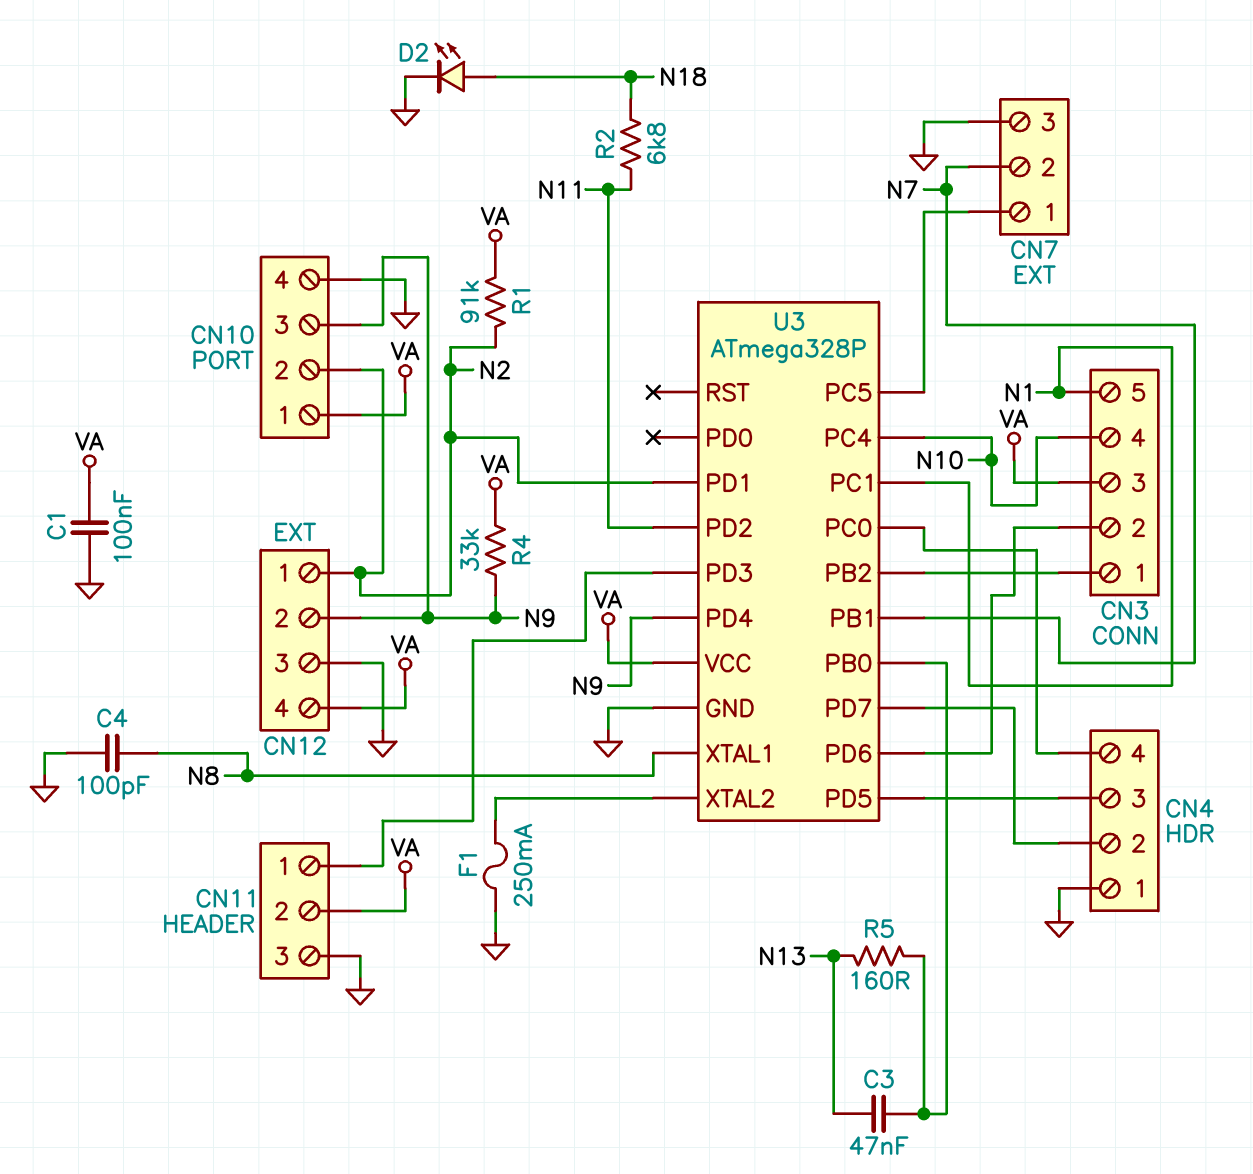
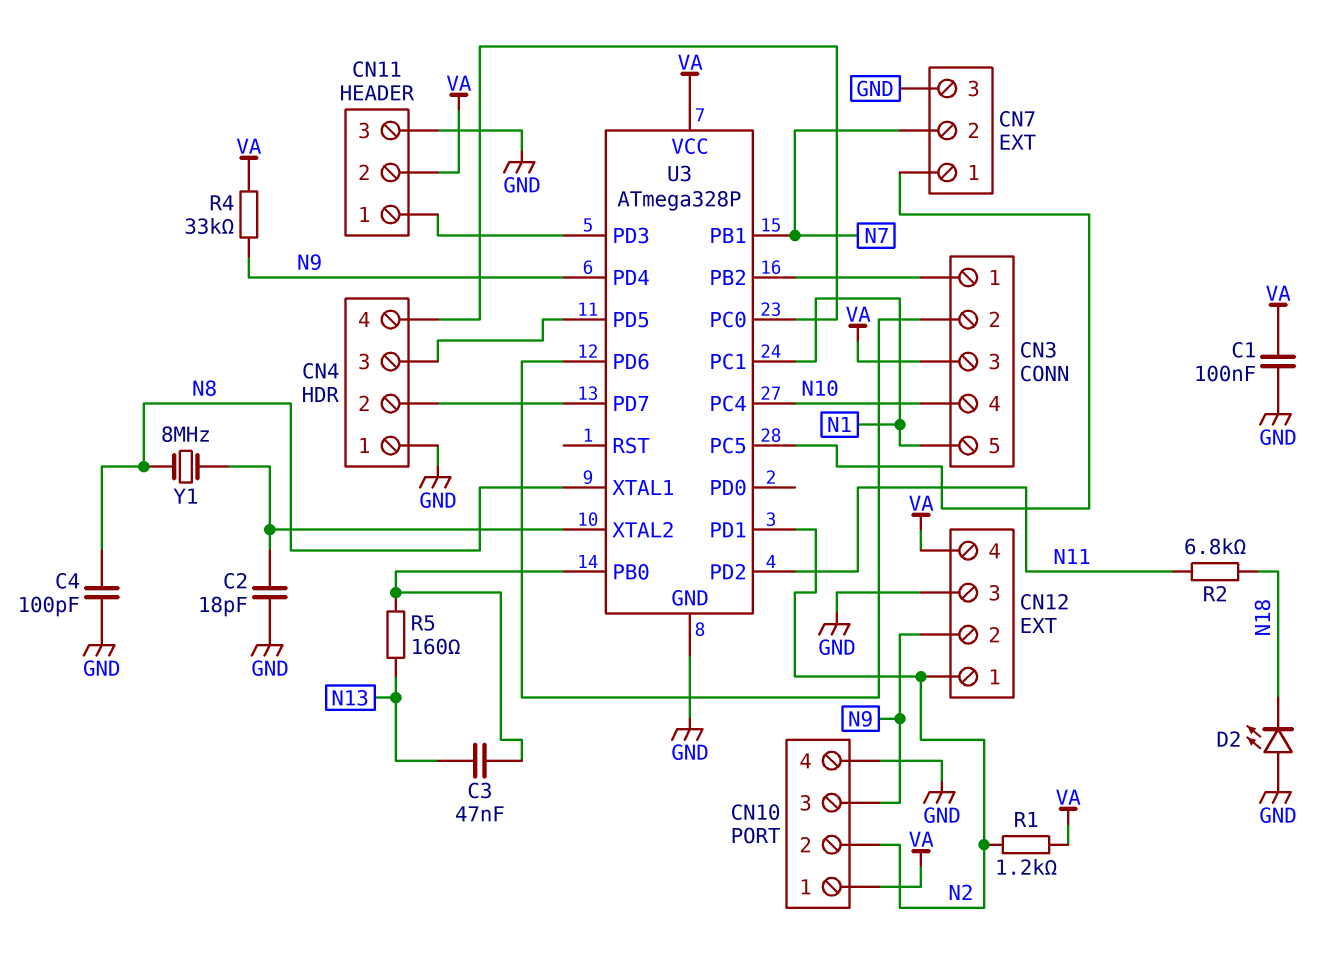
C2: none -> 18pF (GND, U3/XTAL2)
D2: LED (A N18, K GND) -> LED (A GND, K N18)
F1: 250mA (GND, U3/XTAL2) -> none
R1: 91k (N2, VA) -> 1.2k (N2, VA)
Y1: none -> 8MHz (N8, U3/XTAL2)

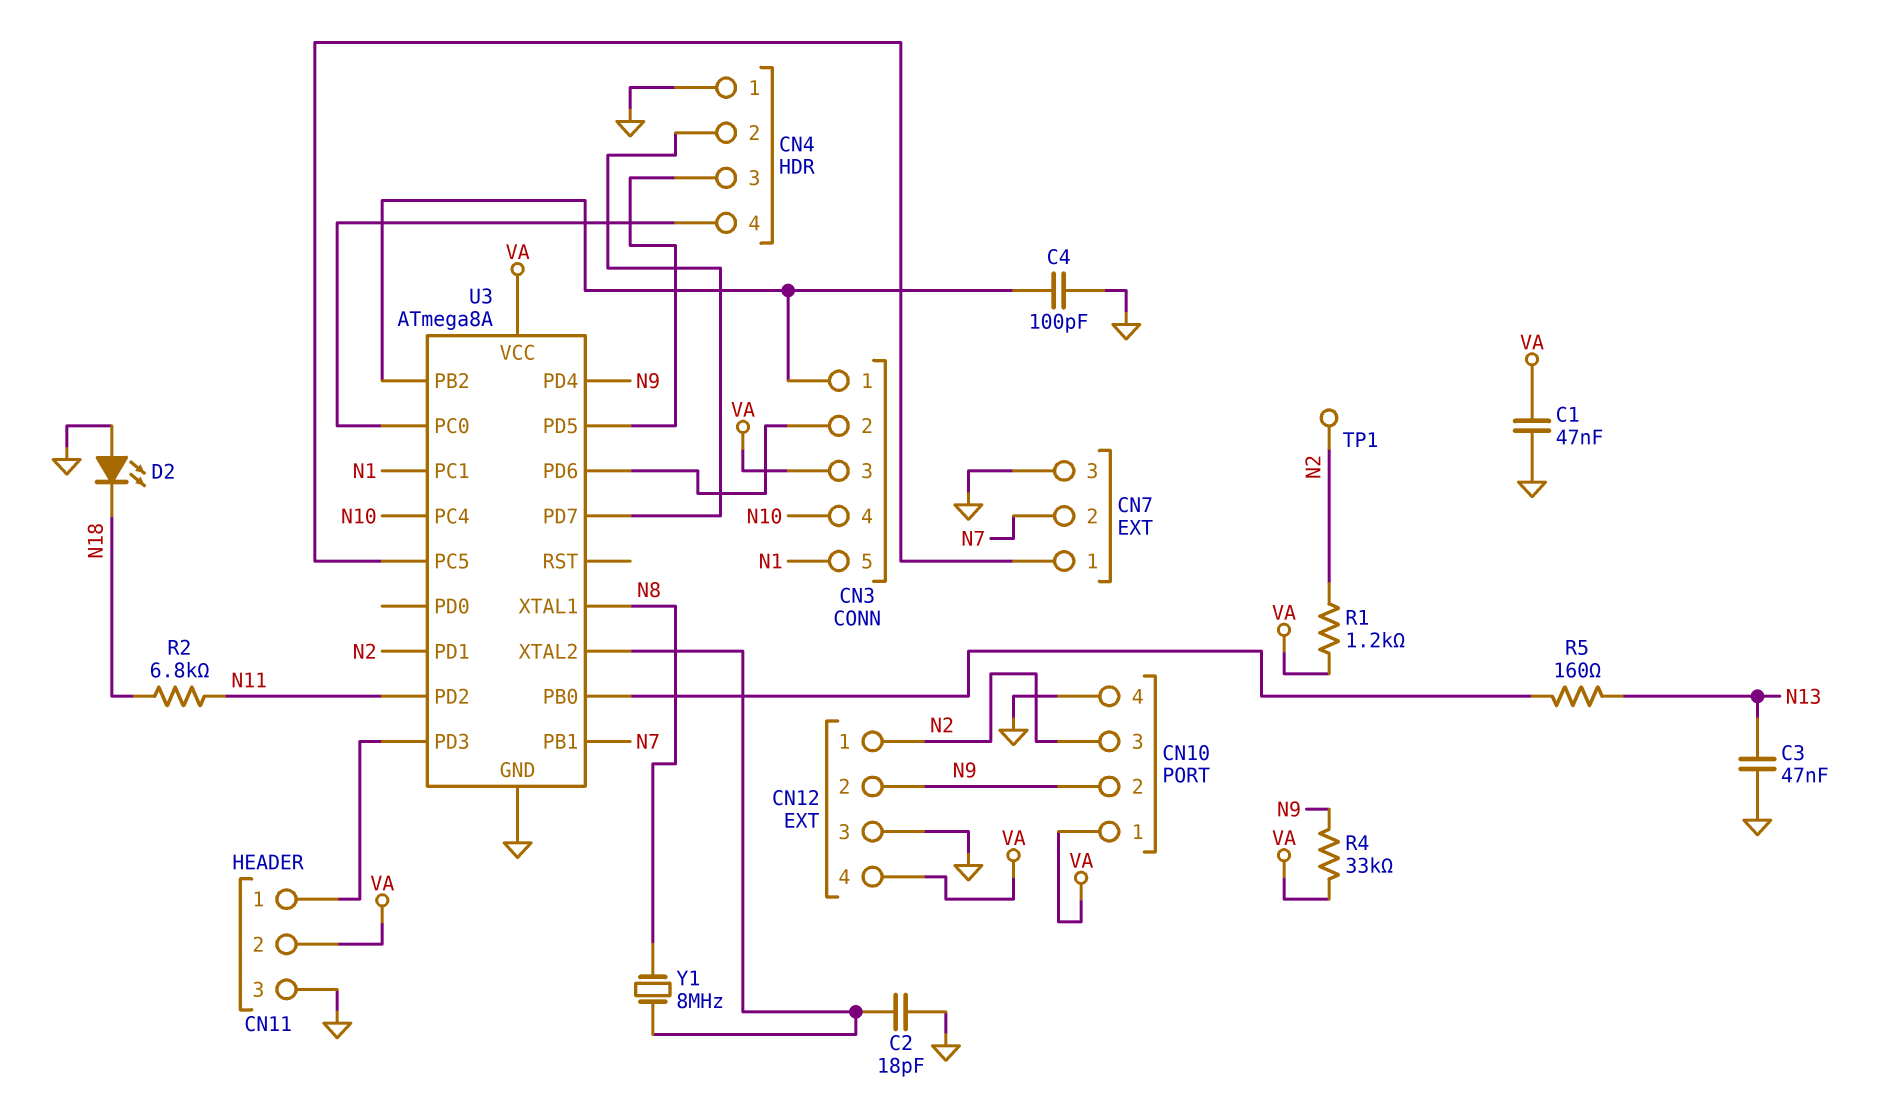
C1: 100nF (GND, VA) -> 47nF (GND, VA)
C3: 47nF (N13, U3/PB0) -> 47nF (GND, N13)
C4: 100pF (GND, N8) -> 100pF (CN3/1, GND)
CN10 pin 2: N2 -> N9
CN10 pin 3: N9 -> N2
TP1: none -> test point (N2)
U3: ATmega328P -> ATmega8A

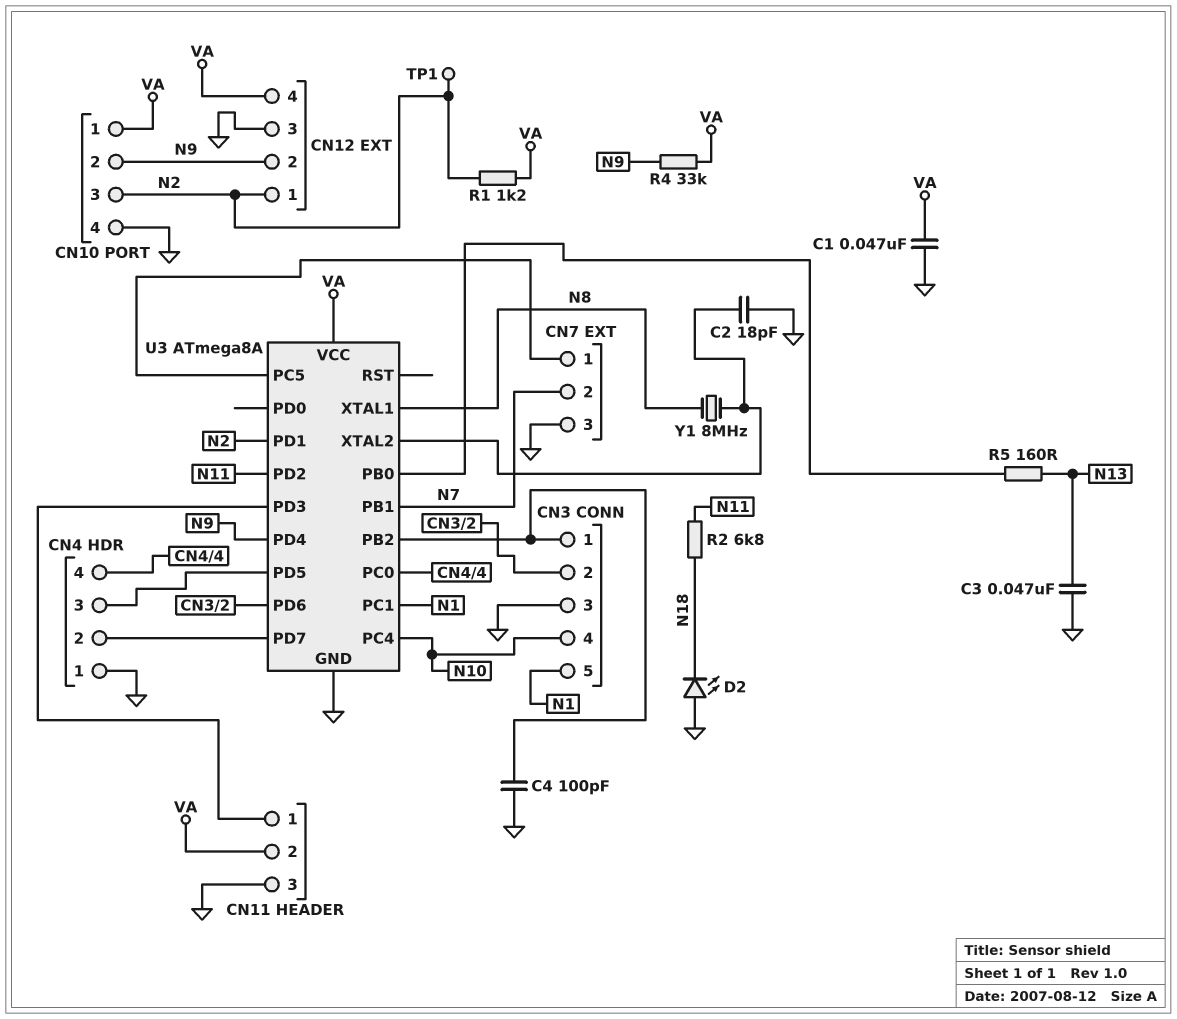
CN3 pin 3: VA -> GND

